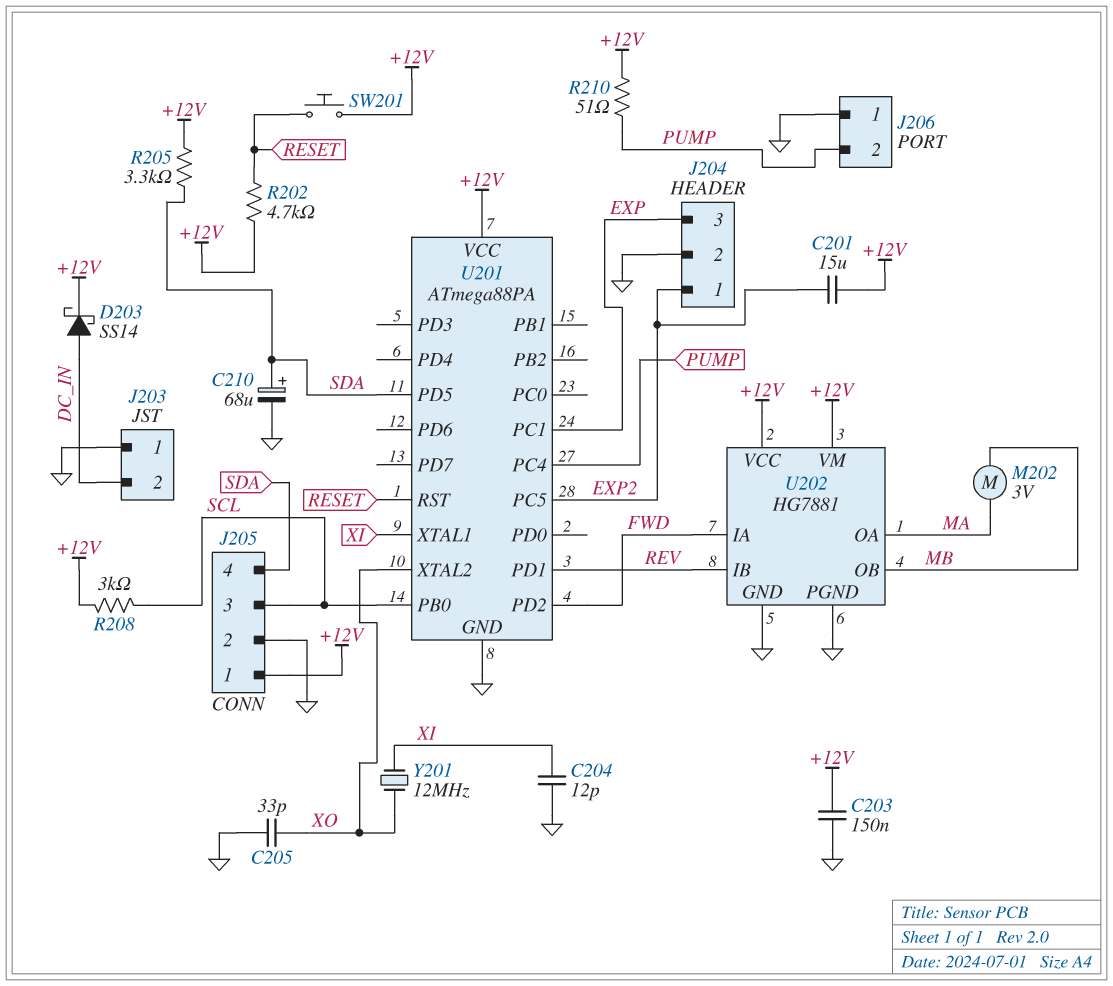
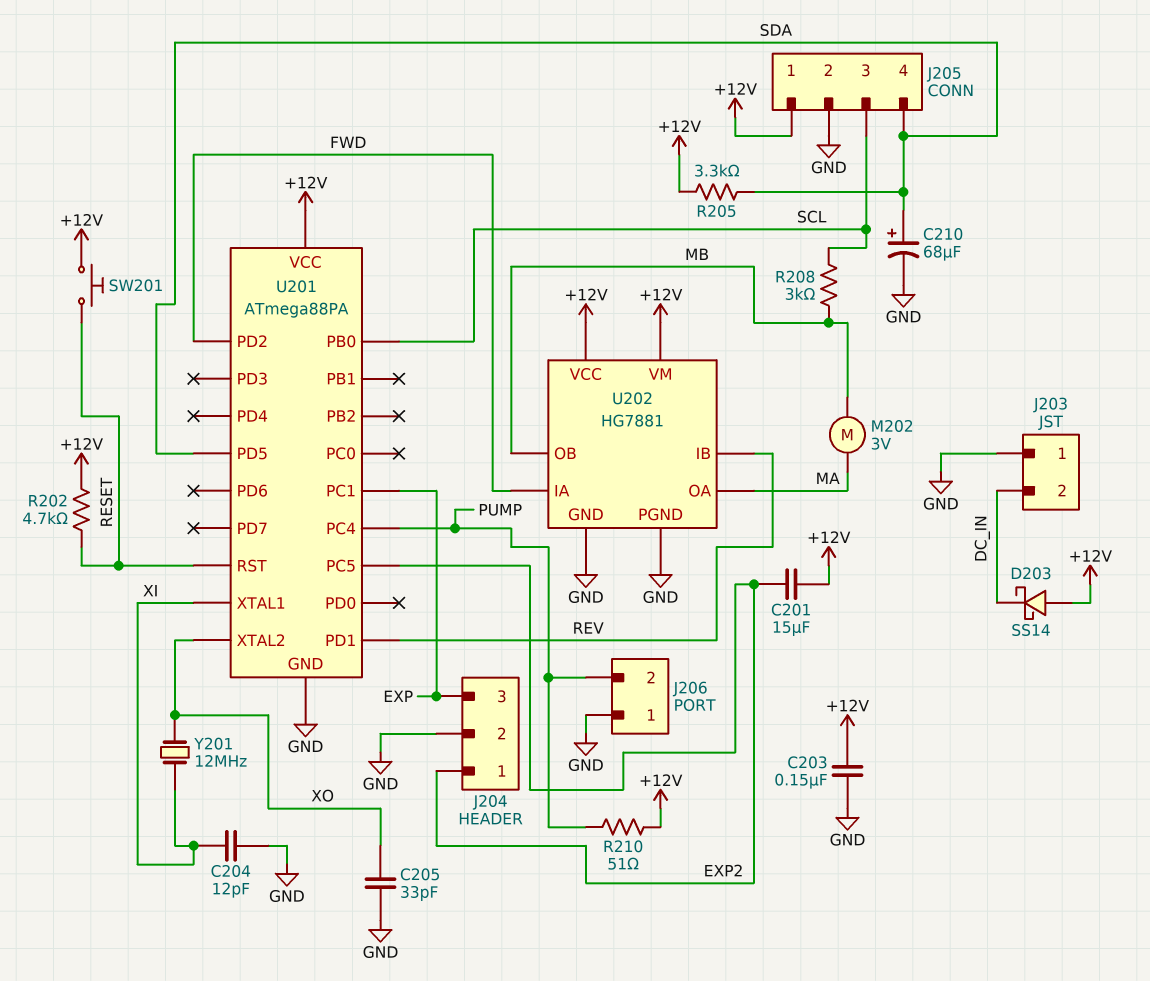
D203: schottky SS14 (A DC_IN, K +12V) -> schottky SS14 (A +12V, K DC_IN)
R208: 3k (+12V, SCL) -> 3k (MB, SCL)

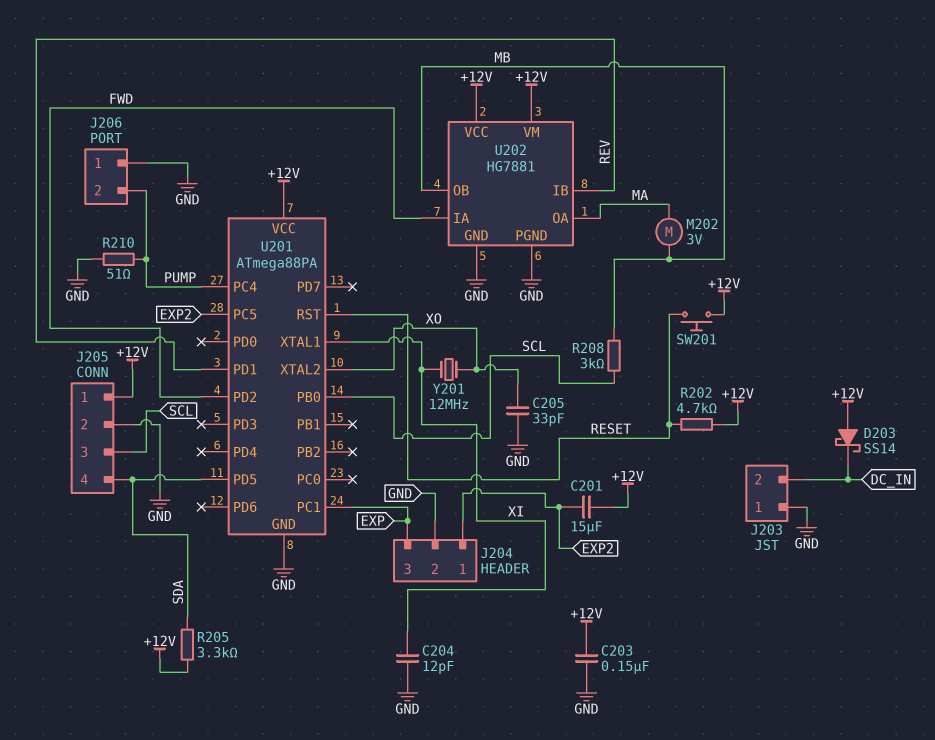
C210: 68uF (plus SDA, minus GND) -> none
R210: 51 (+12V, PUMP) -> 51 (GND, PUMP)

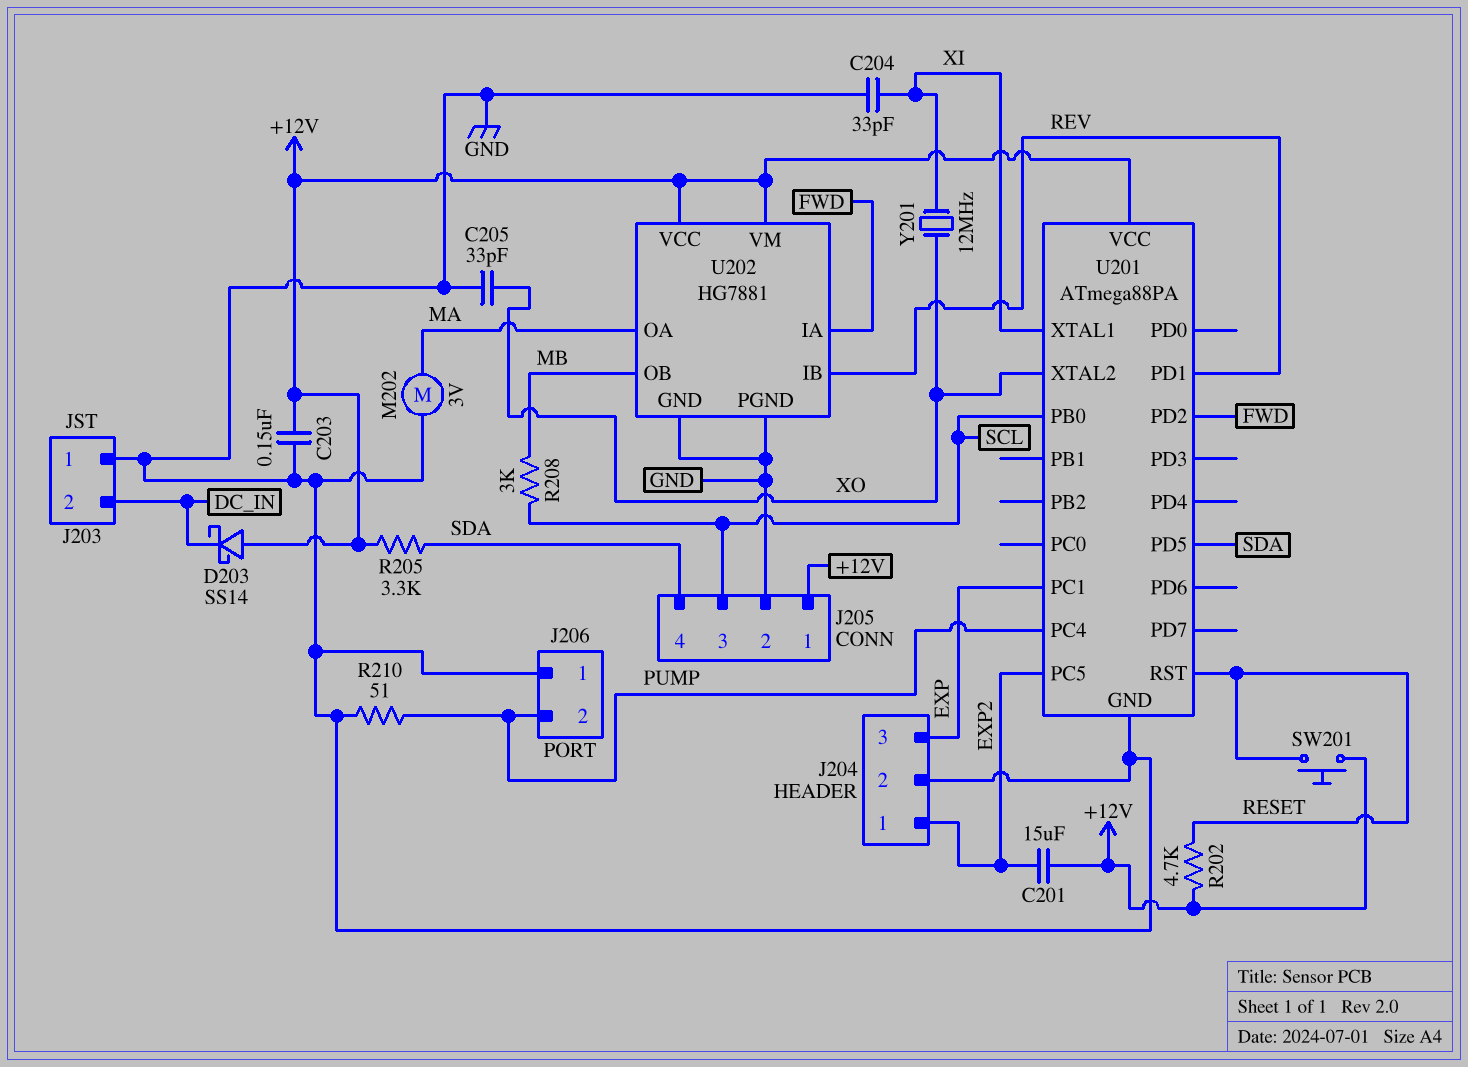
C204: 12pF (GND, XI) -> 33pF (GND, XI)
M202: motor 3V (MA, MB) -> motor 3V (GND, MA)

